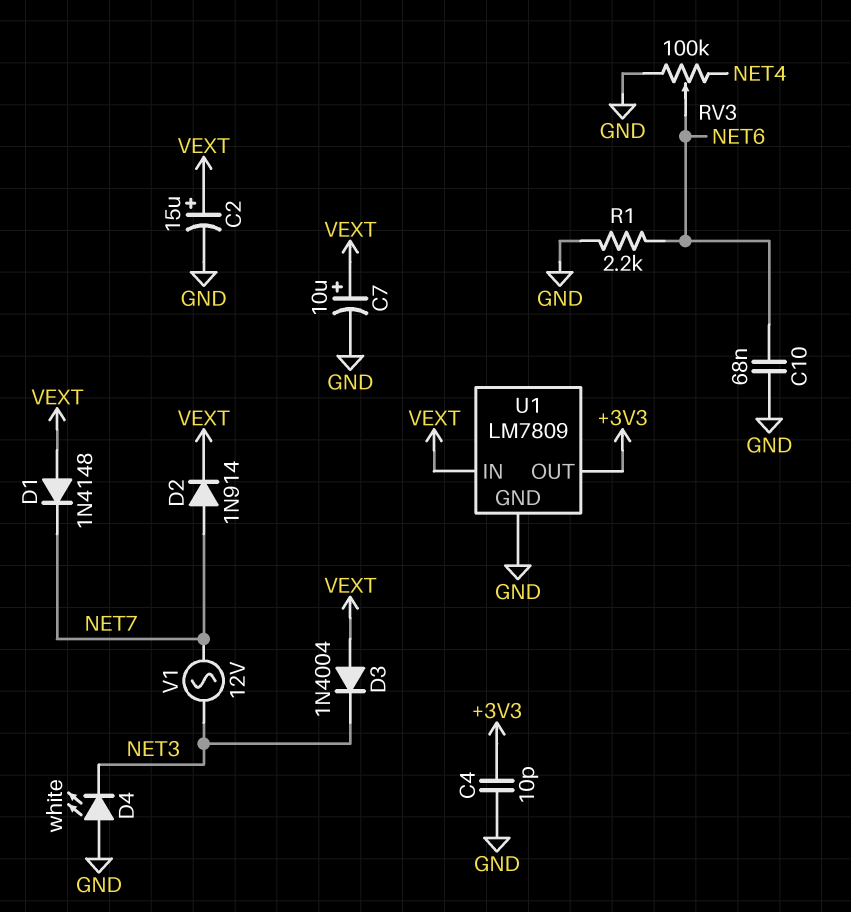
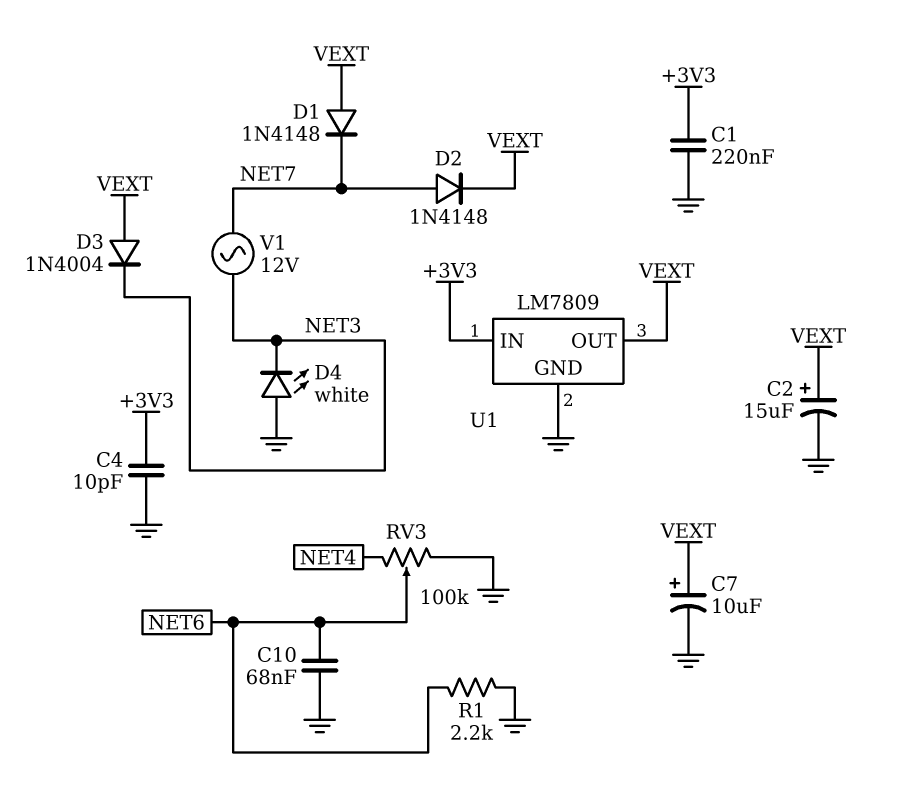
C1: none -> 220nF (+3V3, GND)
D2: diode 1N914 (A NET7, K VEXT) -> diode 1N4148 (A NET7, K VEXT)
U1 pin IN: VEXT -> +3V3
U1 pin OUT: +3V3 -> VEXT

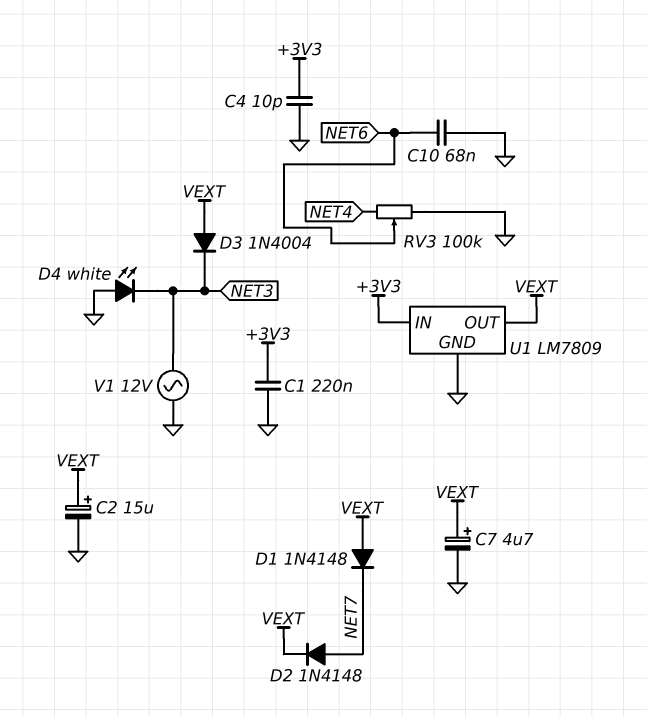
C7: 10uF (plus VEXT, minus GND) -> 4.7uF (plus VEXT, minus GND)
R1: 2.2k (GND, NET6) -> none
V1: AC 12V (NET3, NET7) -> AC 12V (GND, NET3)

